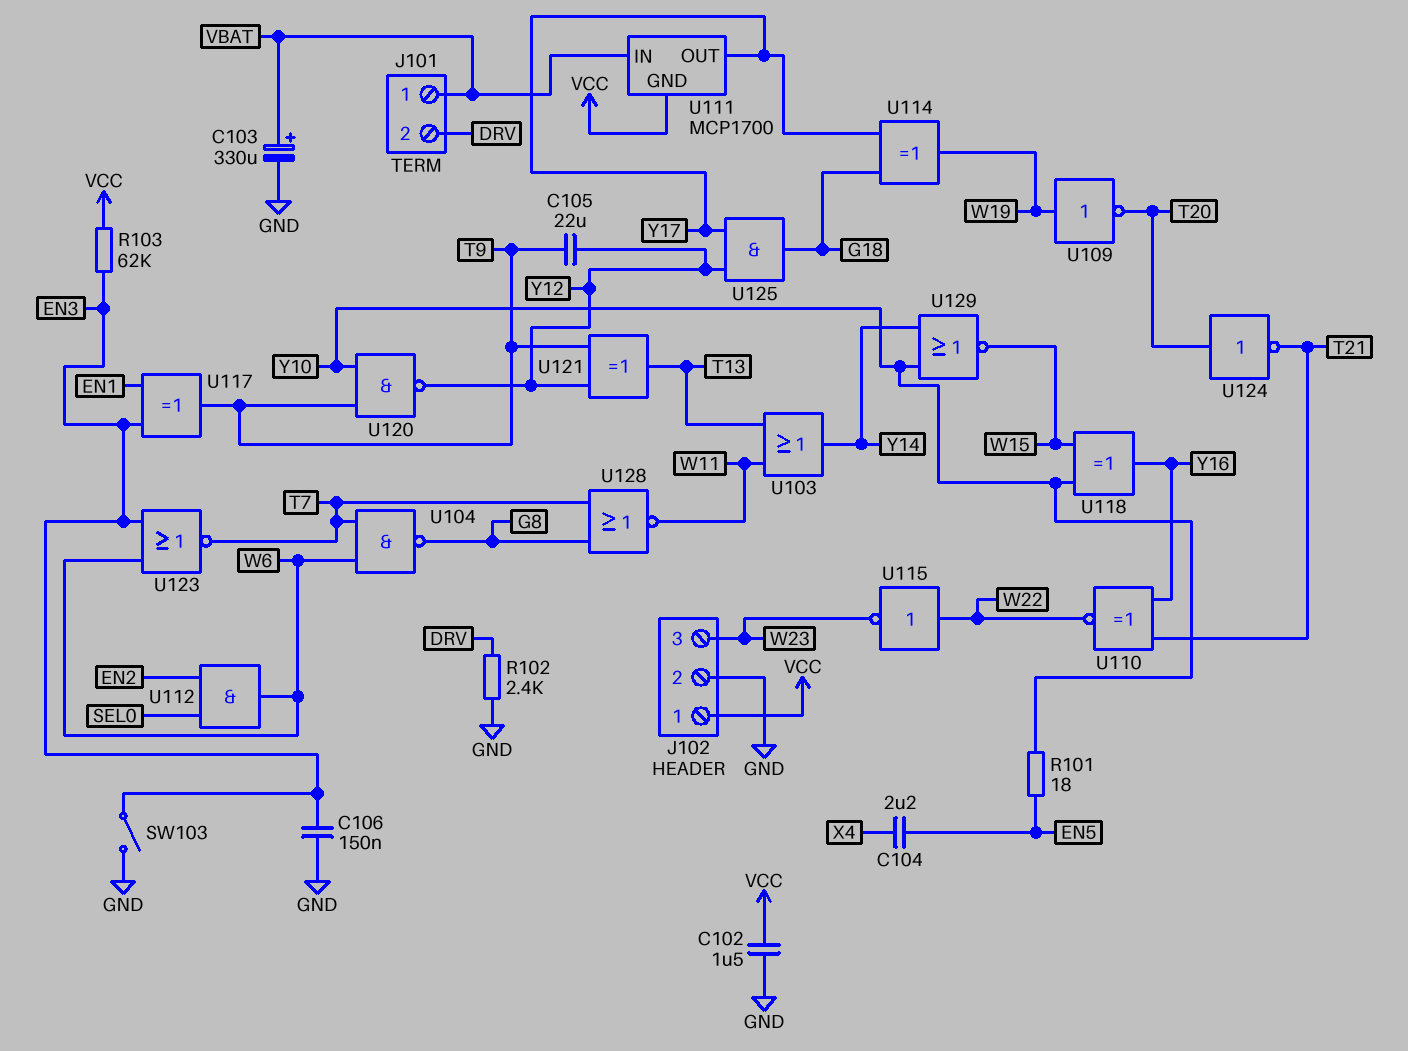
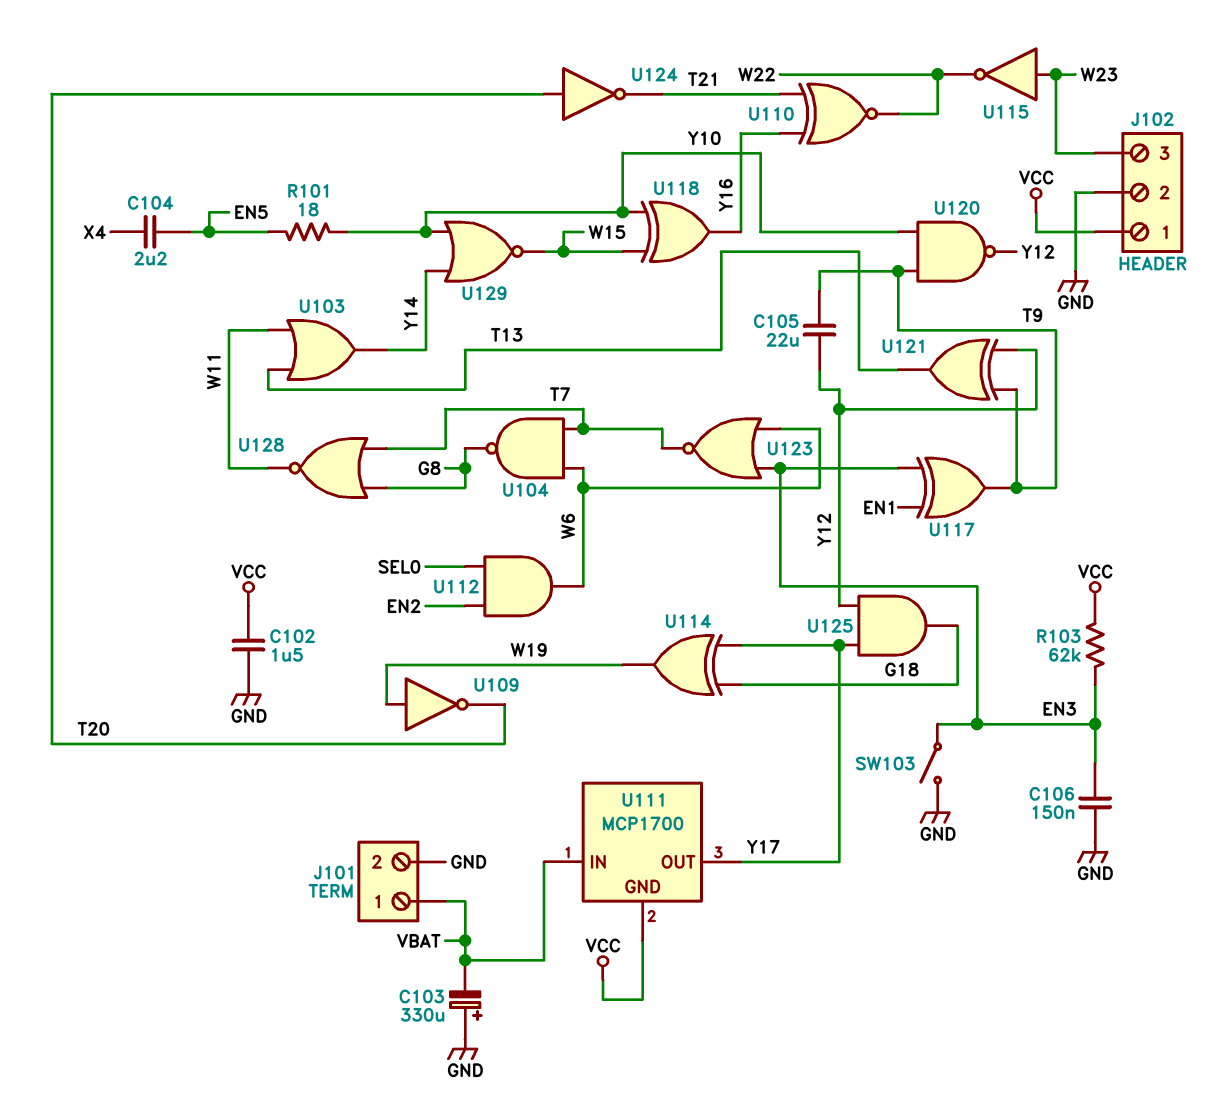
C103: 330uF (plus VBAT, minus GND) -> 330uF (plus GND, minus VBAT)
J101 pin 2: DRV -> GND
R102: 2.4k (DRV, GND) -> none
U115: NOT (in W22, out W23) -> NOT (in W23, out W22)

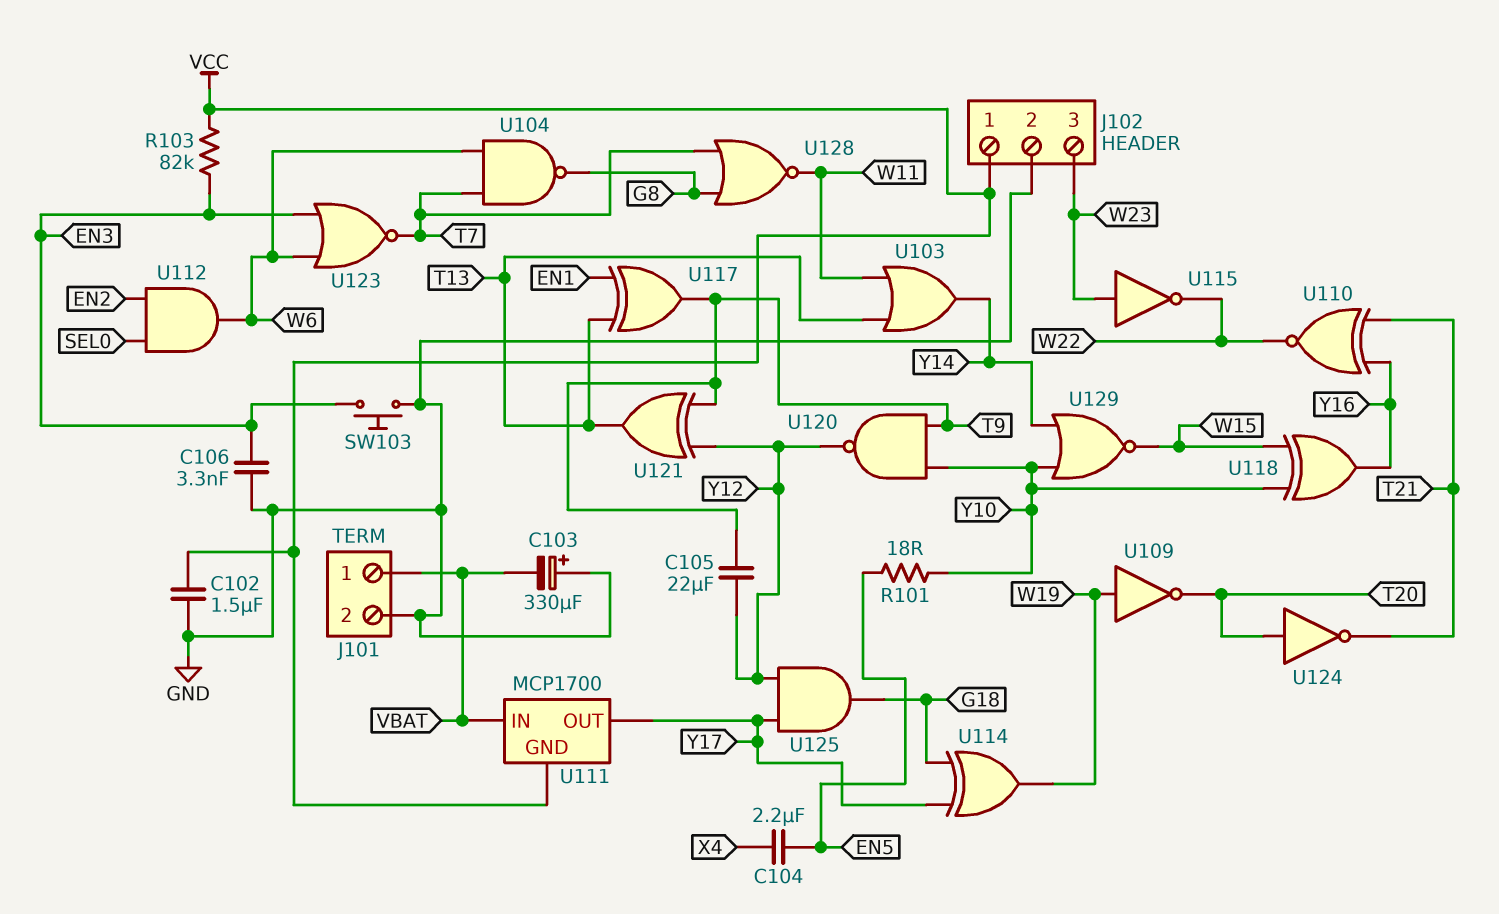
C106: 150nF (EN3, GND) -> 3.3nF (EN3, GND)
R103: 62k (EN3, VCC) -> 82k (EN3, VCC)
SW103: switch (EN3, GND) -> button (EN3, GND)
U117: XOR (in EN1, in EN3, out T9) -> XOR (in EN1, in T13, out T9)

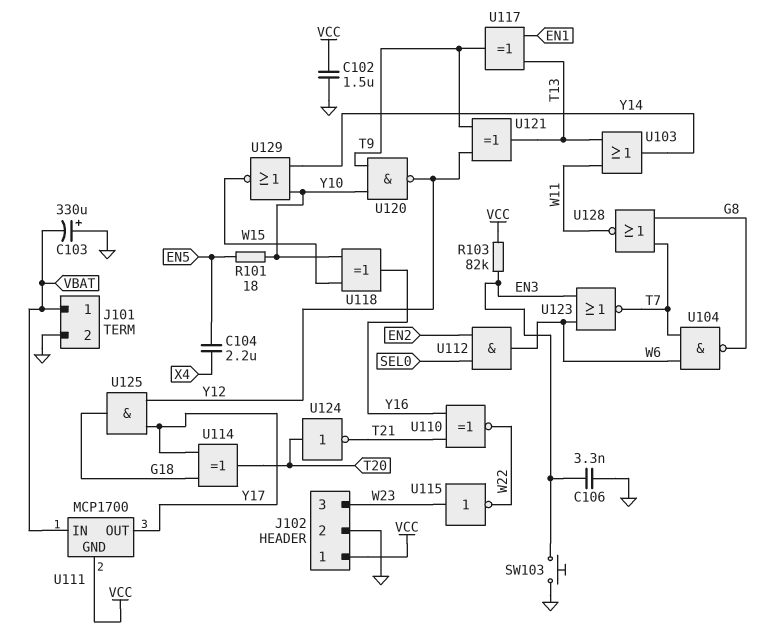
C105: 22uF (T9, Y12) -> none
U109: NOT (in W19, out T20) -> none
U114: XOR (in G18, in Y17, out W19) -> XOR (in G18, in Y17, out T20)

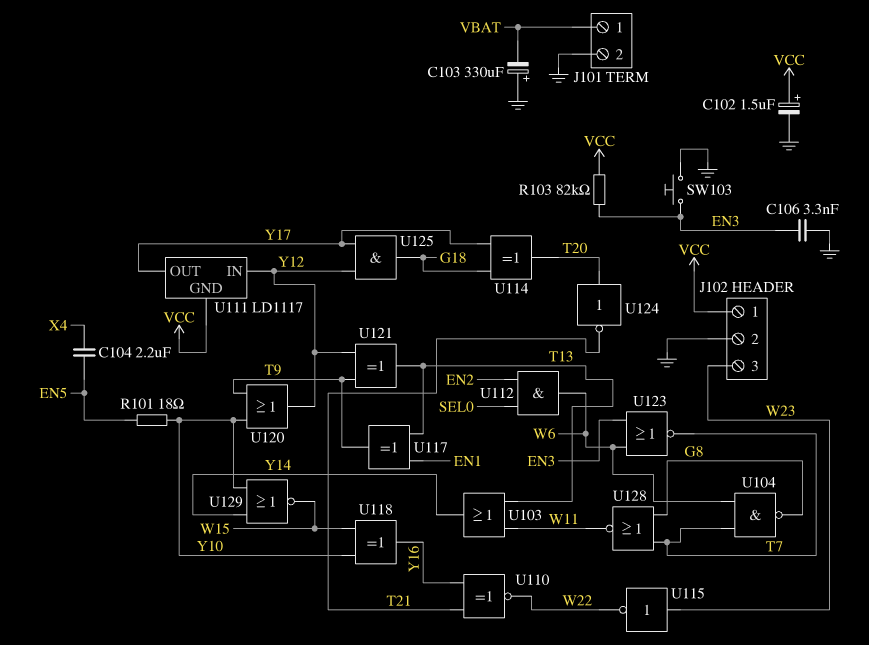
C102: 1.5uF (GND, VCC) -> 1.5uF (plus VCC, minus GND)
U111: MCP1700 -> LD1117
U111 pin IN: VBAT -> Y12
U120: NAND (in T9, in Y10, out Y12) -> OR (in T9, in Y10, out Y12)

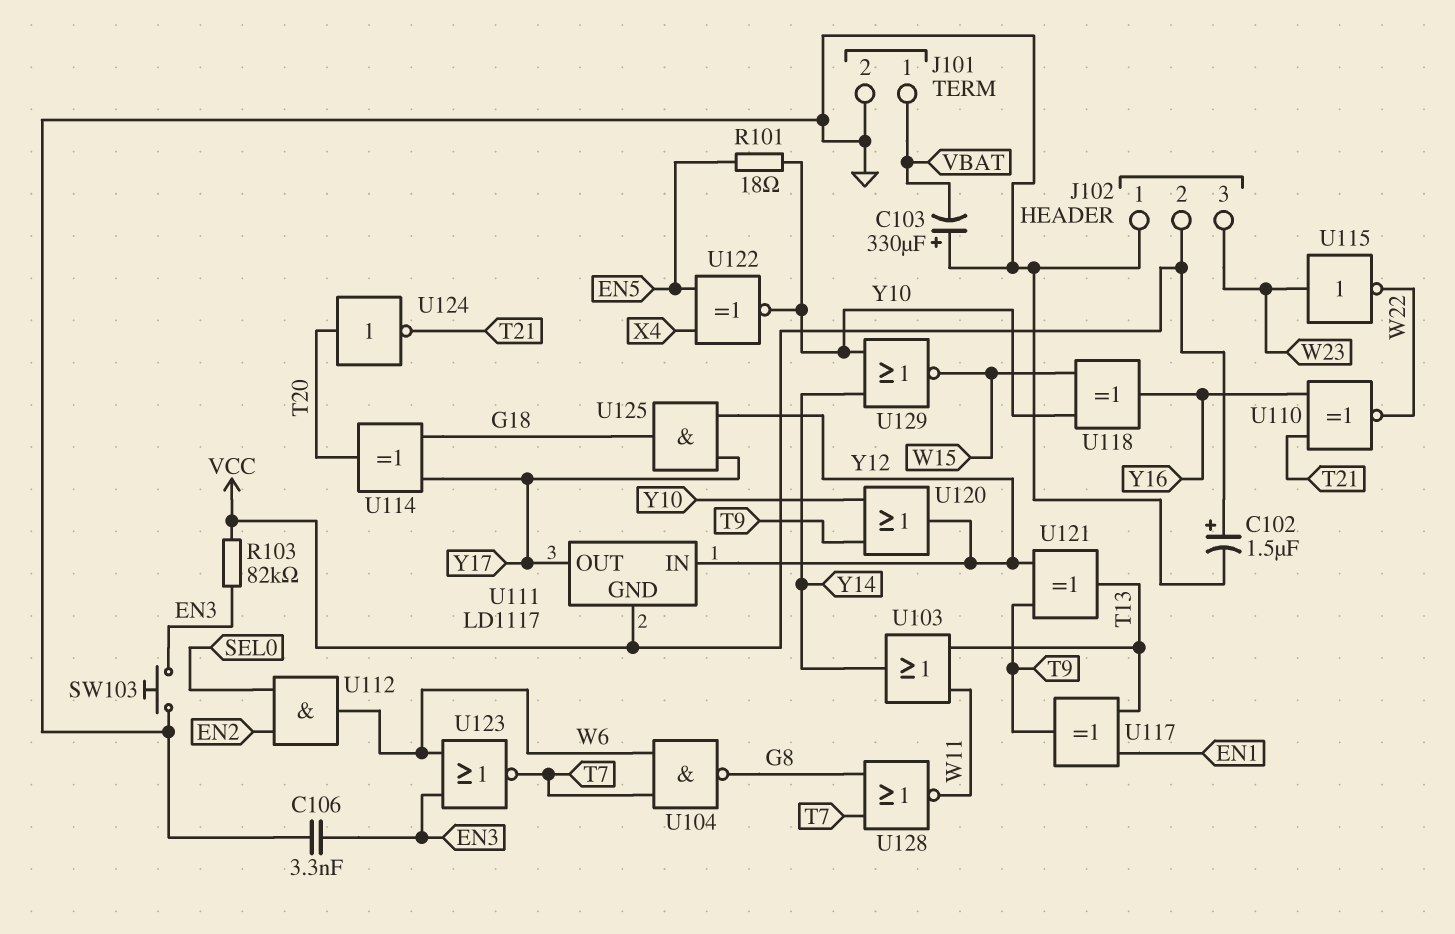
C104: 2.2uF (EN5, X4) -> none
J102 pin 1: VCC -> GND
J102 pin 2: GND -> VCC
U122: none -> XNOR (in EN5, in X4, out Y10)

